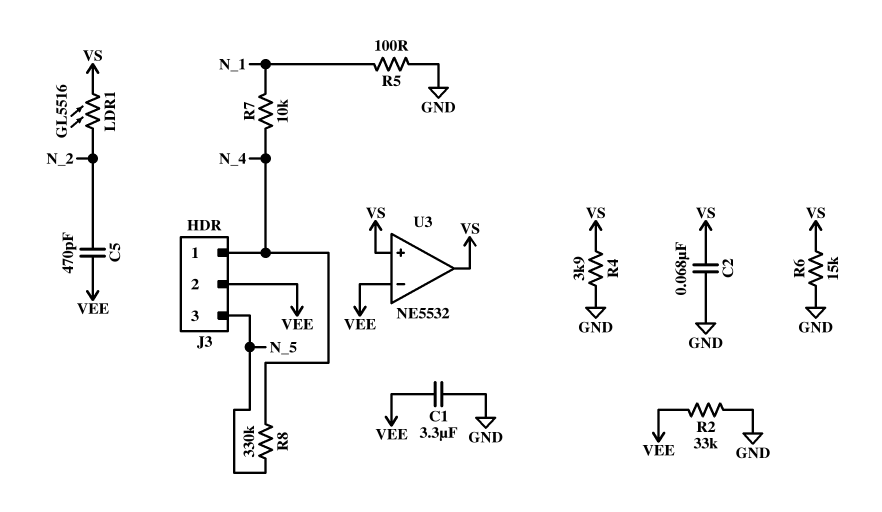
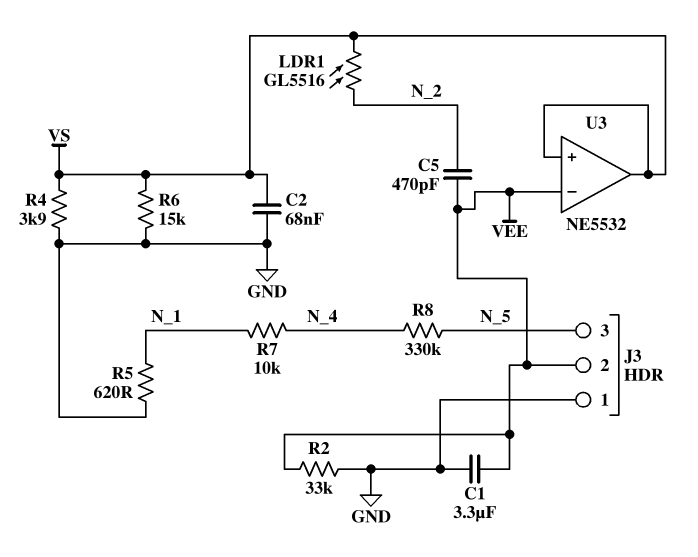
J3 pin 1: N_4 -> GND
R5: 100 (GND, N_1) -> 620 (GND, N_1)

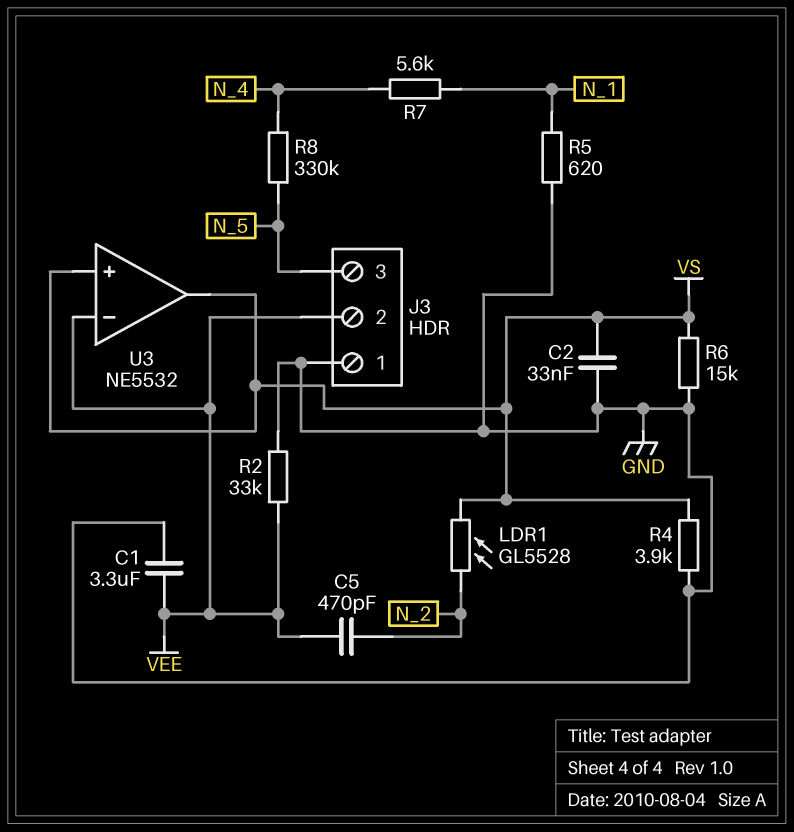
C2: 68nF (GND, VS) -> 33nF (GND, VS)
LDR1: GL5516 (N_2, VS) -> GL5528 (N_2, VS)
R7: 10k (N_1, N_4) -> 5.6k (N_1, N_4)

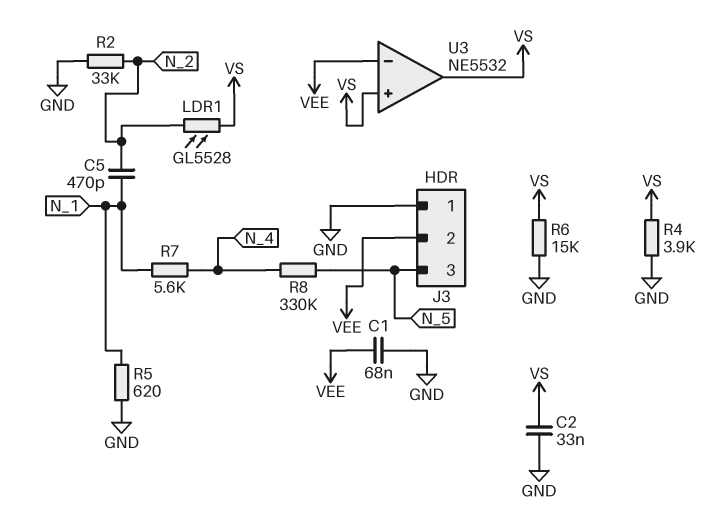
C1: 3.3uF (GND, VEE) -> 68nF (GND, VEE)
C5: 470pF (N_2, VEE) -> 470pF (N_1, N_2)
R2: 33k (GND, VEE) -> 33k (GND, N_2)

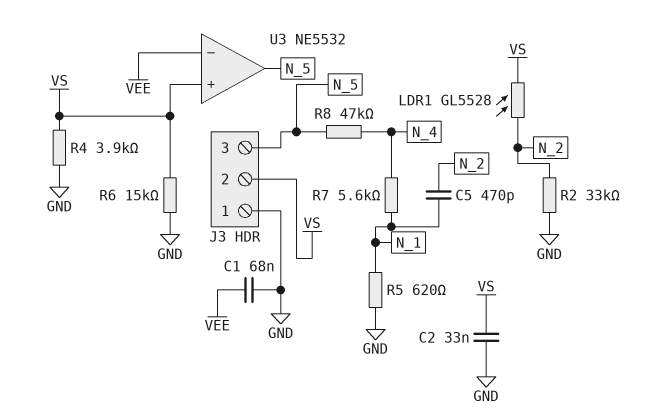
J3 pin 2: VEE -> VS
R8: 330k (N_4, N_5) -> 47k (N_4, N_5)
U3 pin out: VS -> N_5

